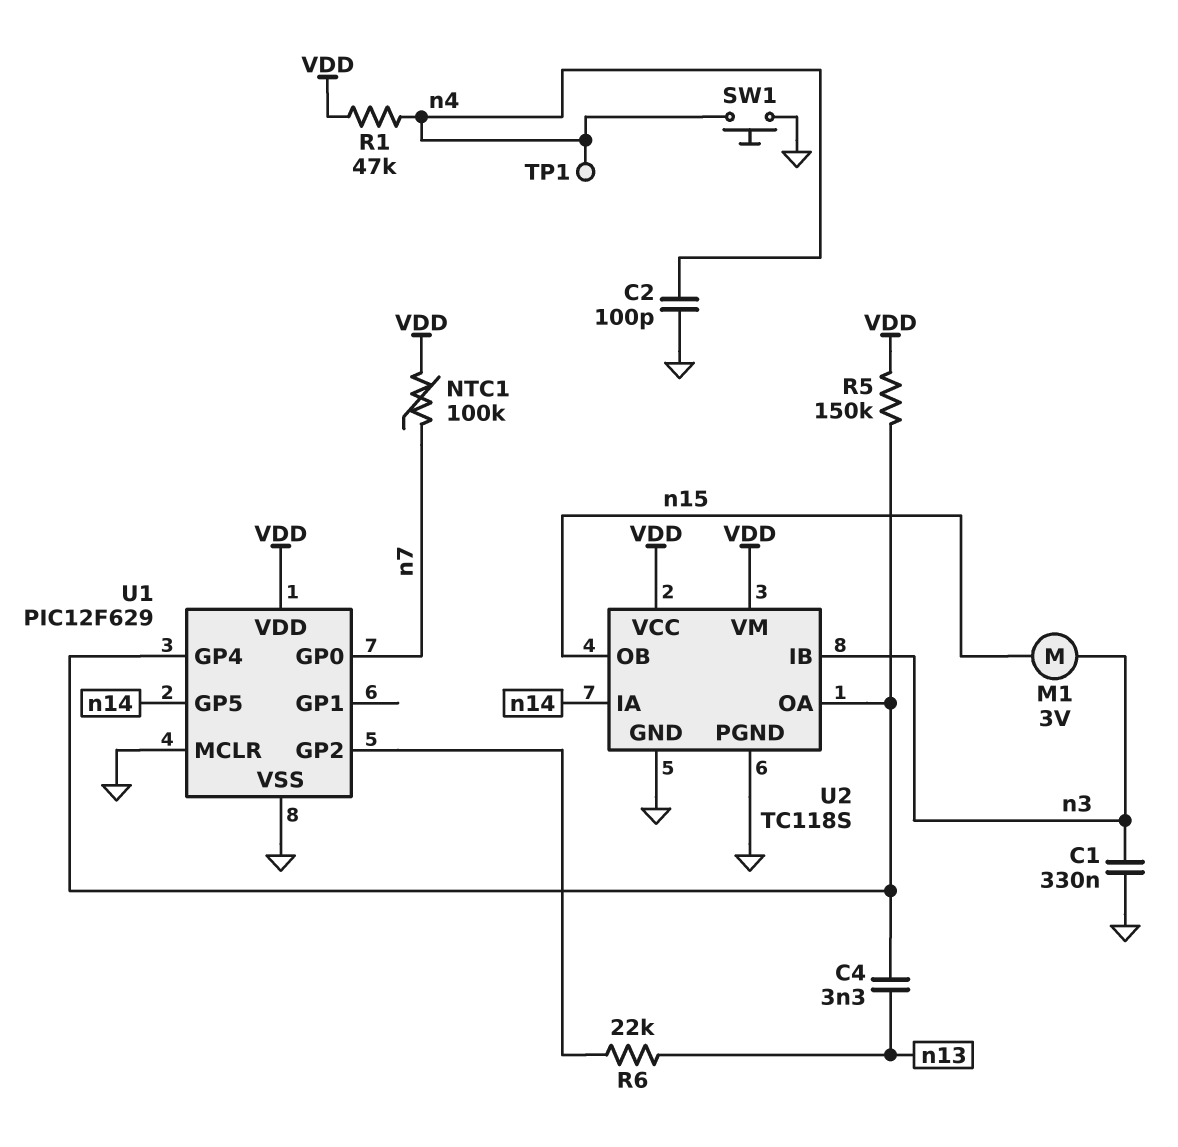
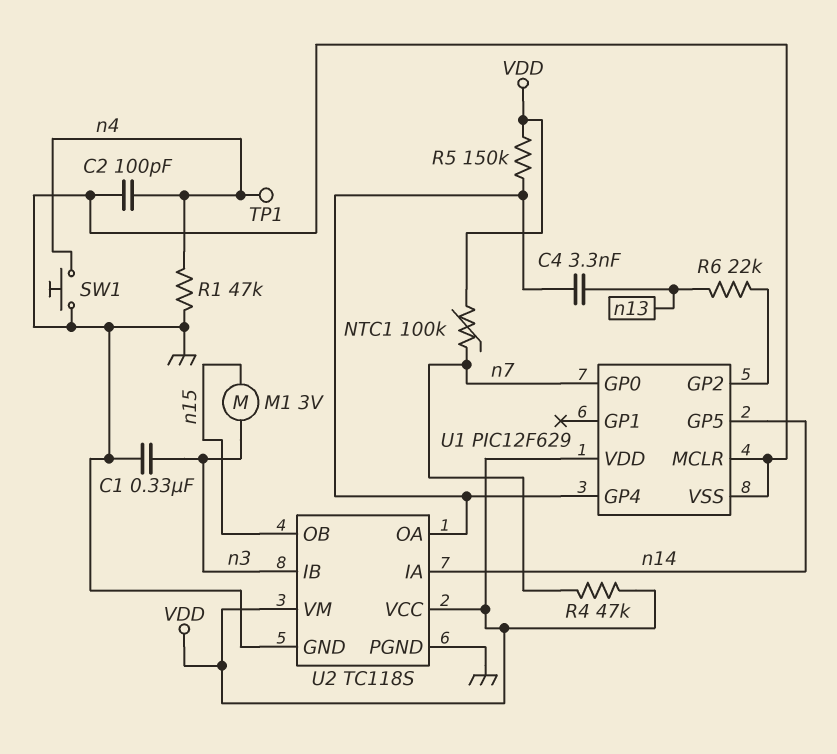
R1: 47k (VDD, n4) -> 47k (GND, n4)
R4: none -> 47k (VDD, n7)

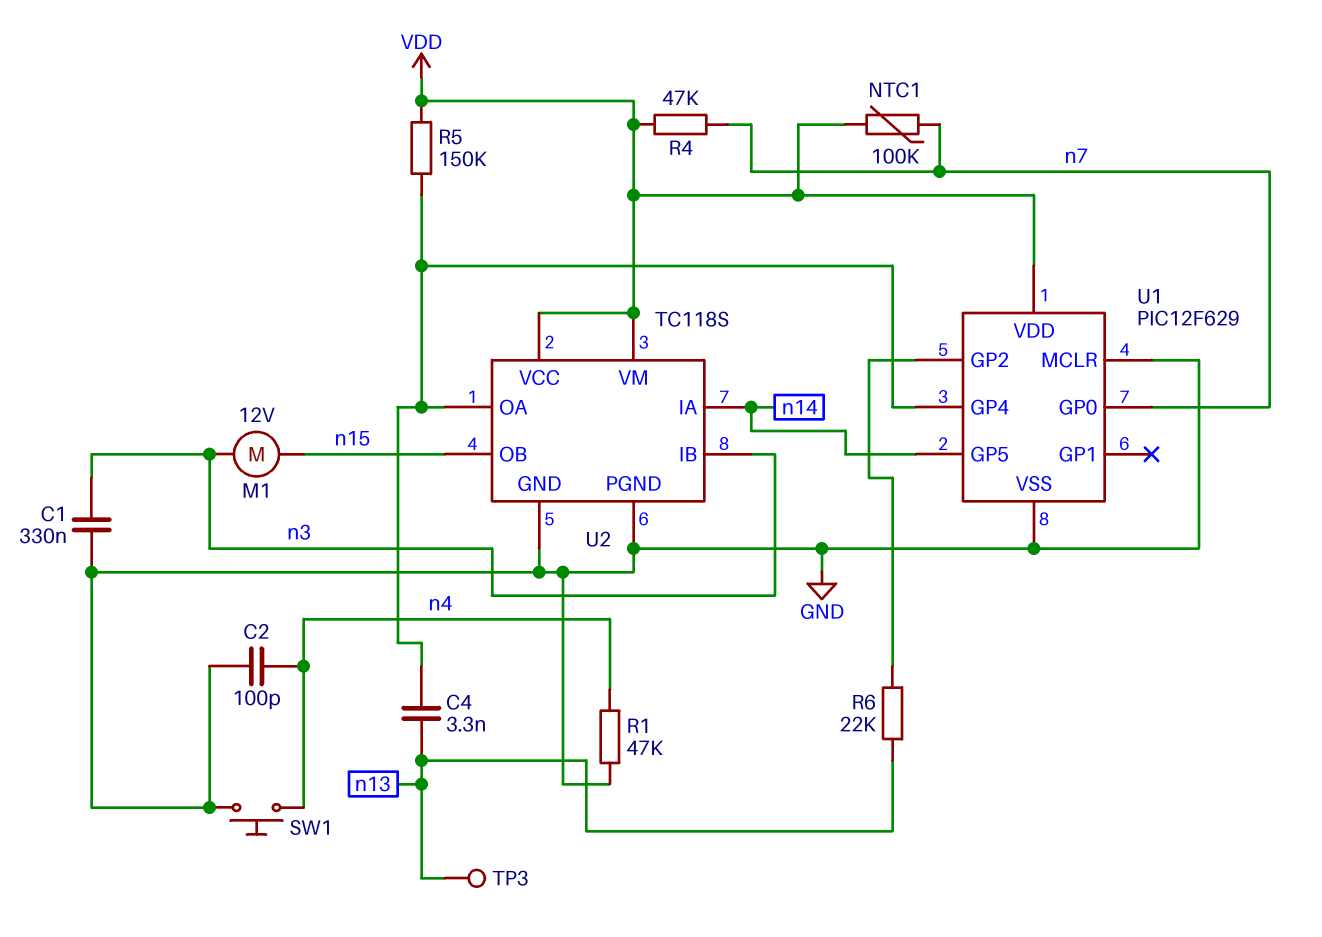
M1: motor 3V (n3, n15) -> motor 12V (n3, n15)
TP1: test point (n4) -> none
TP3: none -> test point (n13)

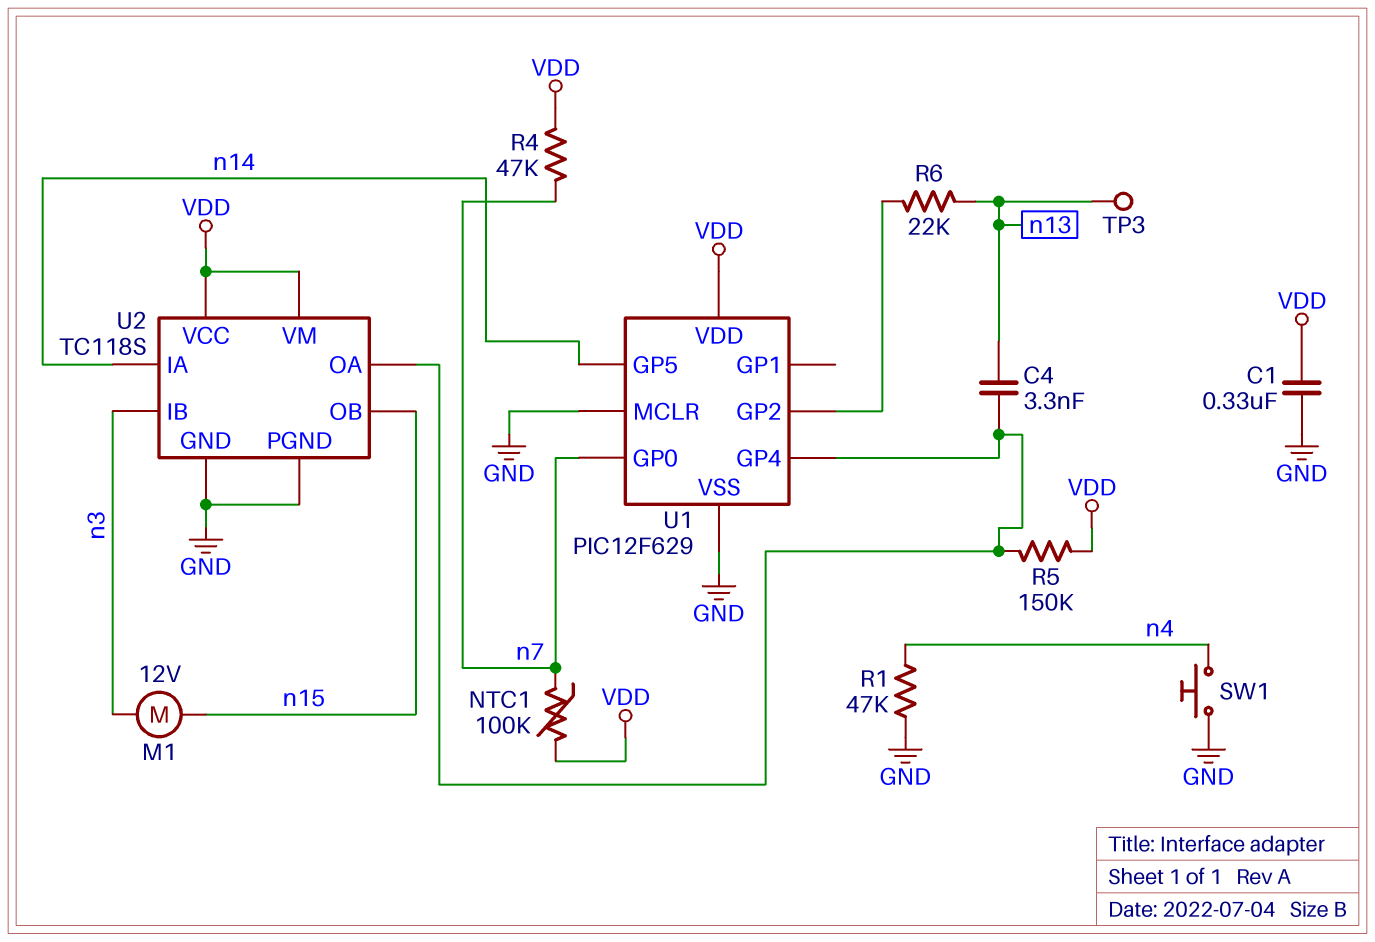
C1: 330nF (GND, n3) -> 330nF (GND, VDD)
C2: 100pF (GND, n4) -> none

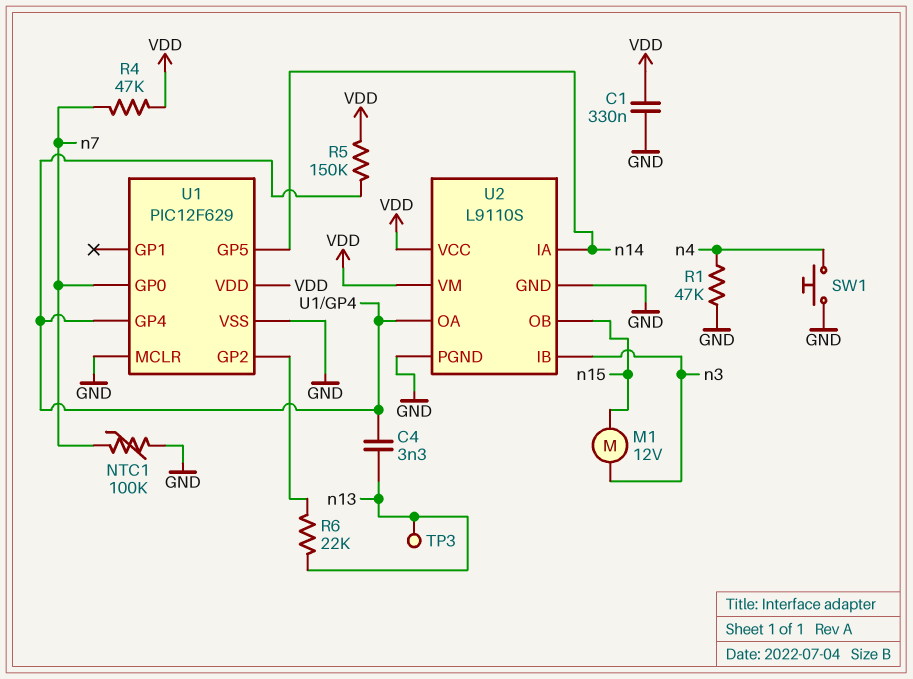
NTC1: 100k (VDD, n7) -> 100k (GND, n7)
U2: TC118S -> L9110S

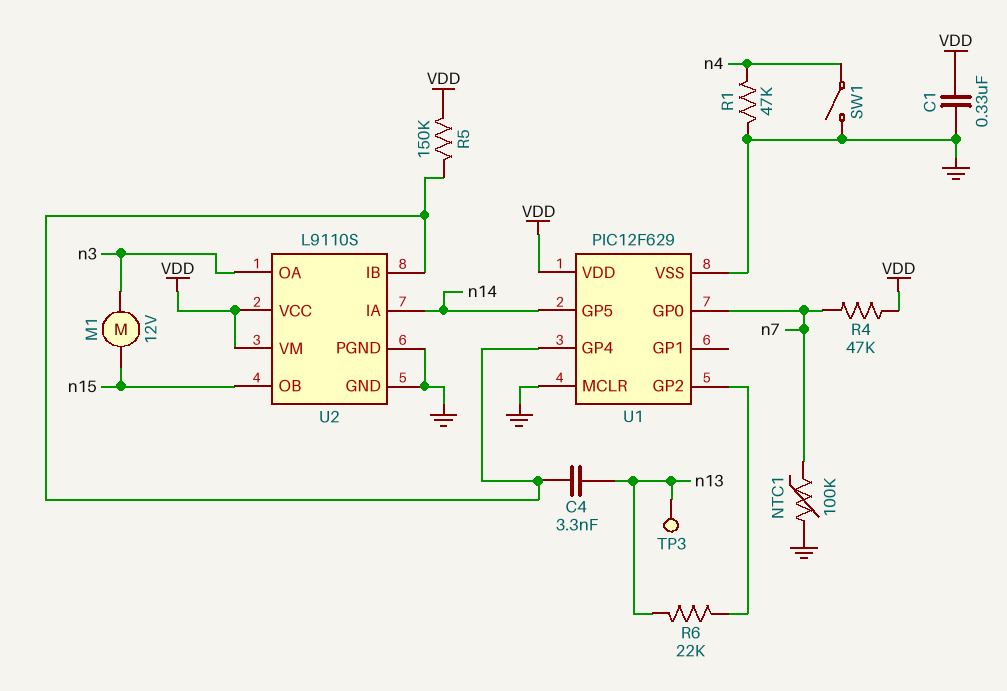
SW1: button (GND, n4) -> switch (GND, n4)
U2 pin IB: n3 -> U1/GP4
U2 pin OA: U1/GP4 -> n3

